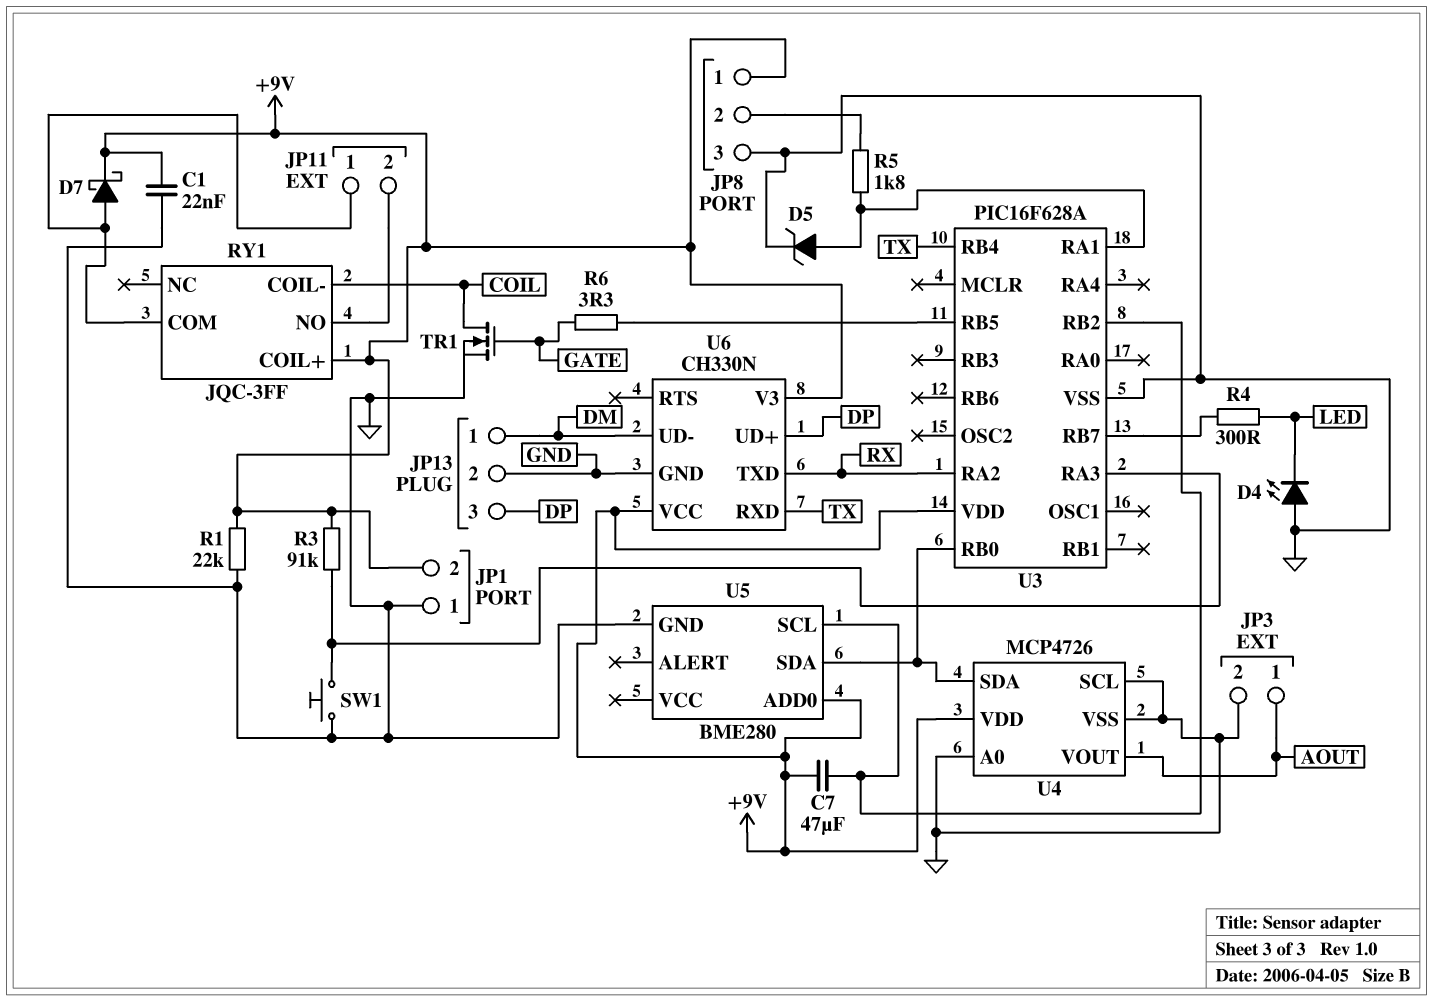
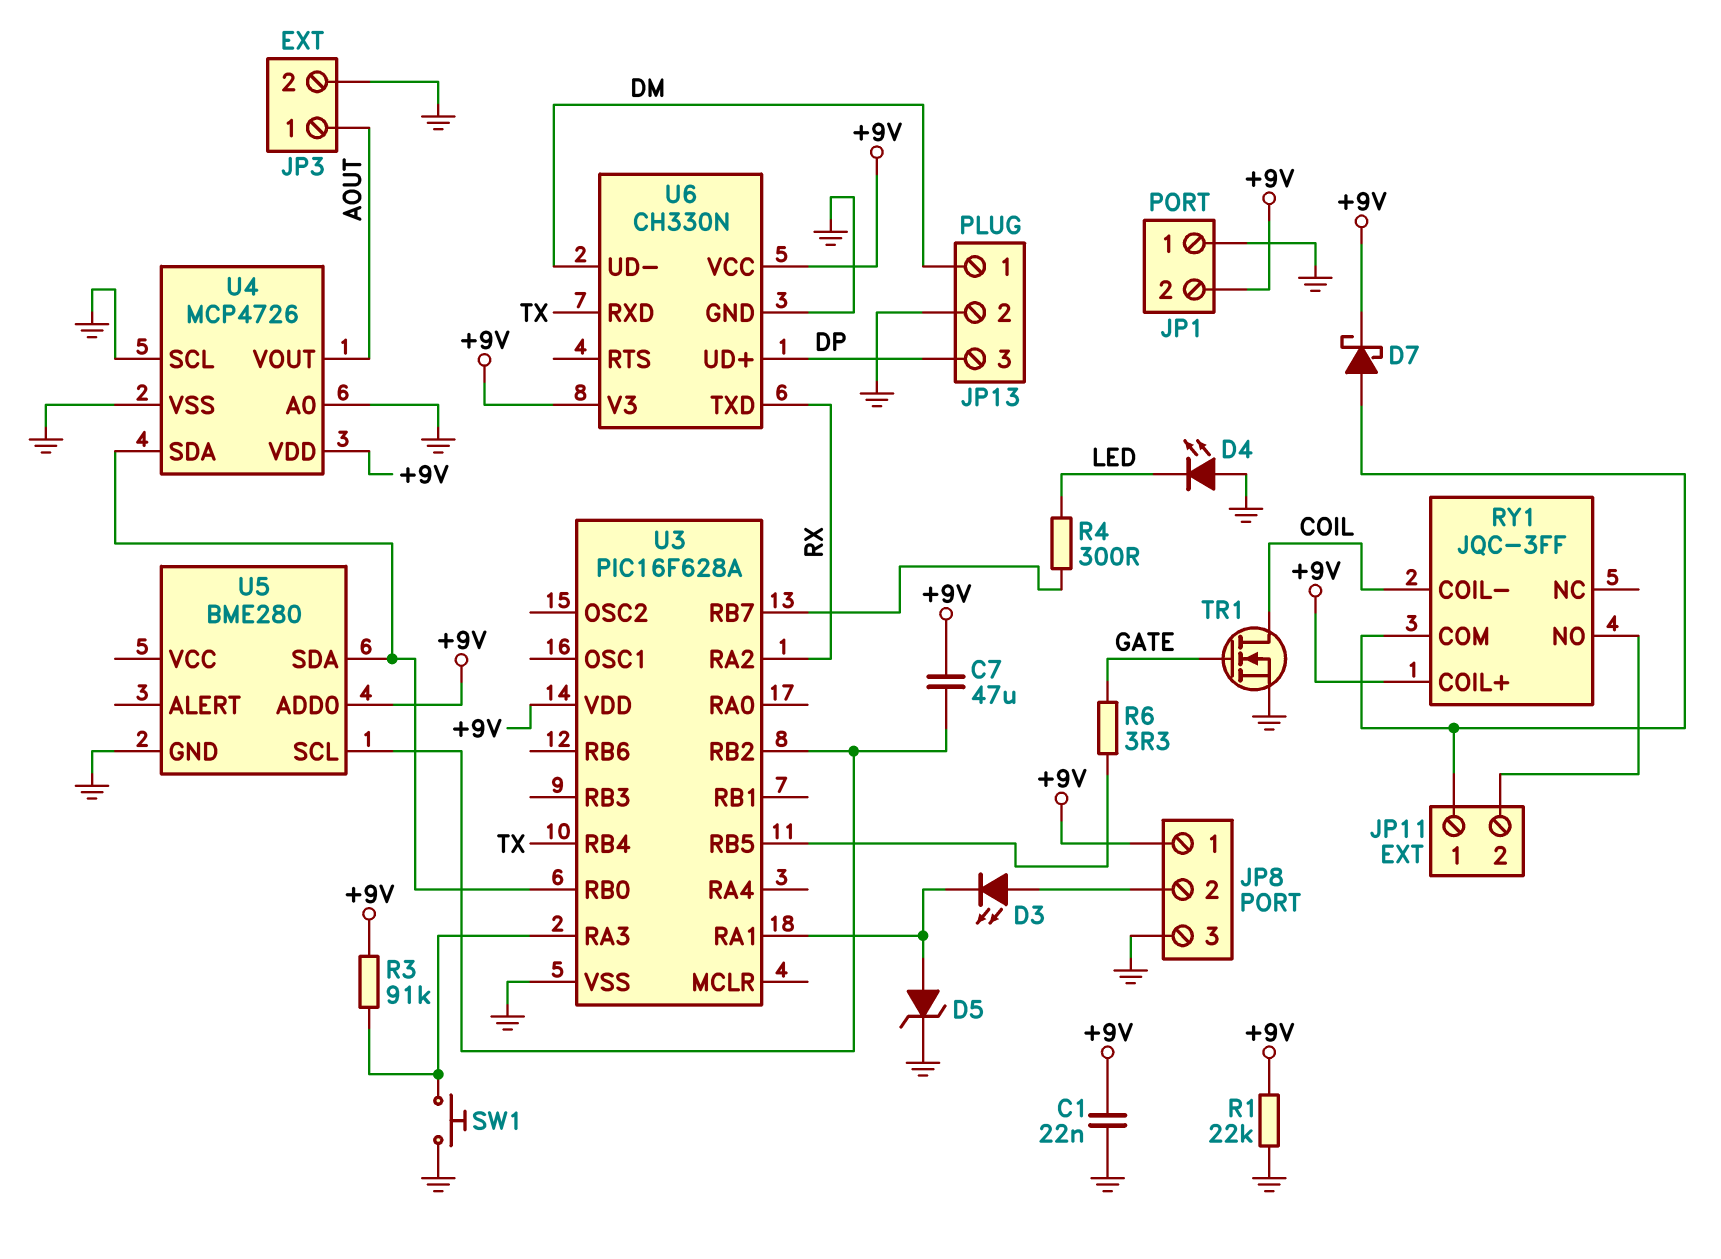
D3: none -> LED (A JP8/2, K U3/RA1)
R5: 1.8k (JP8/2, U3/RA1) -> none

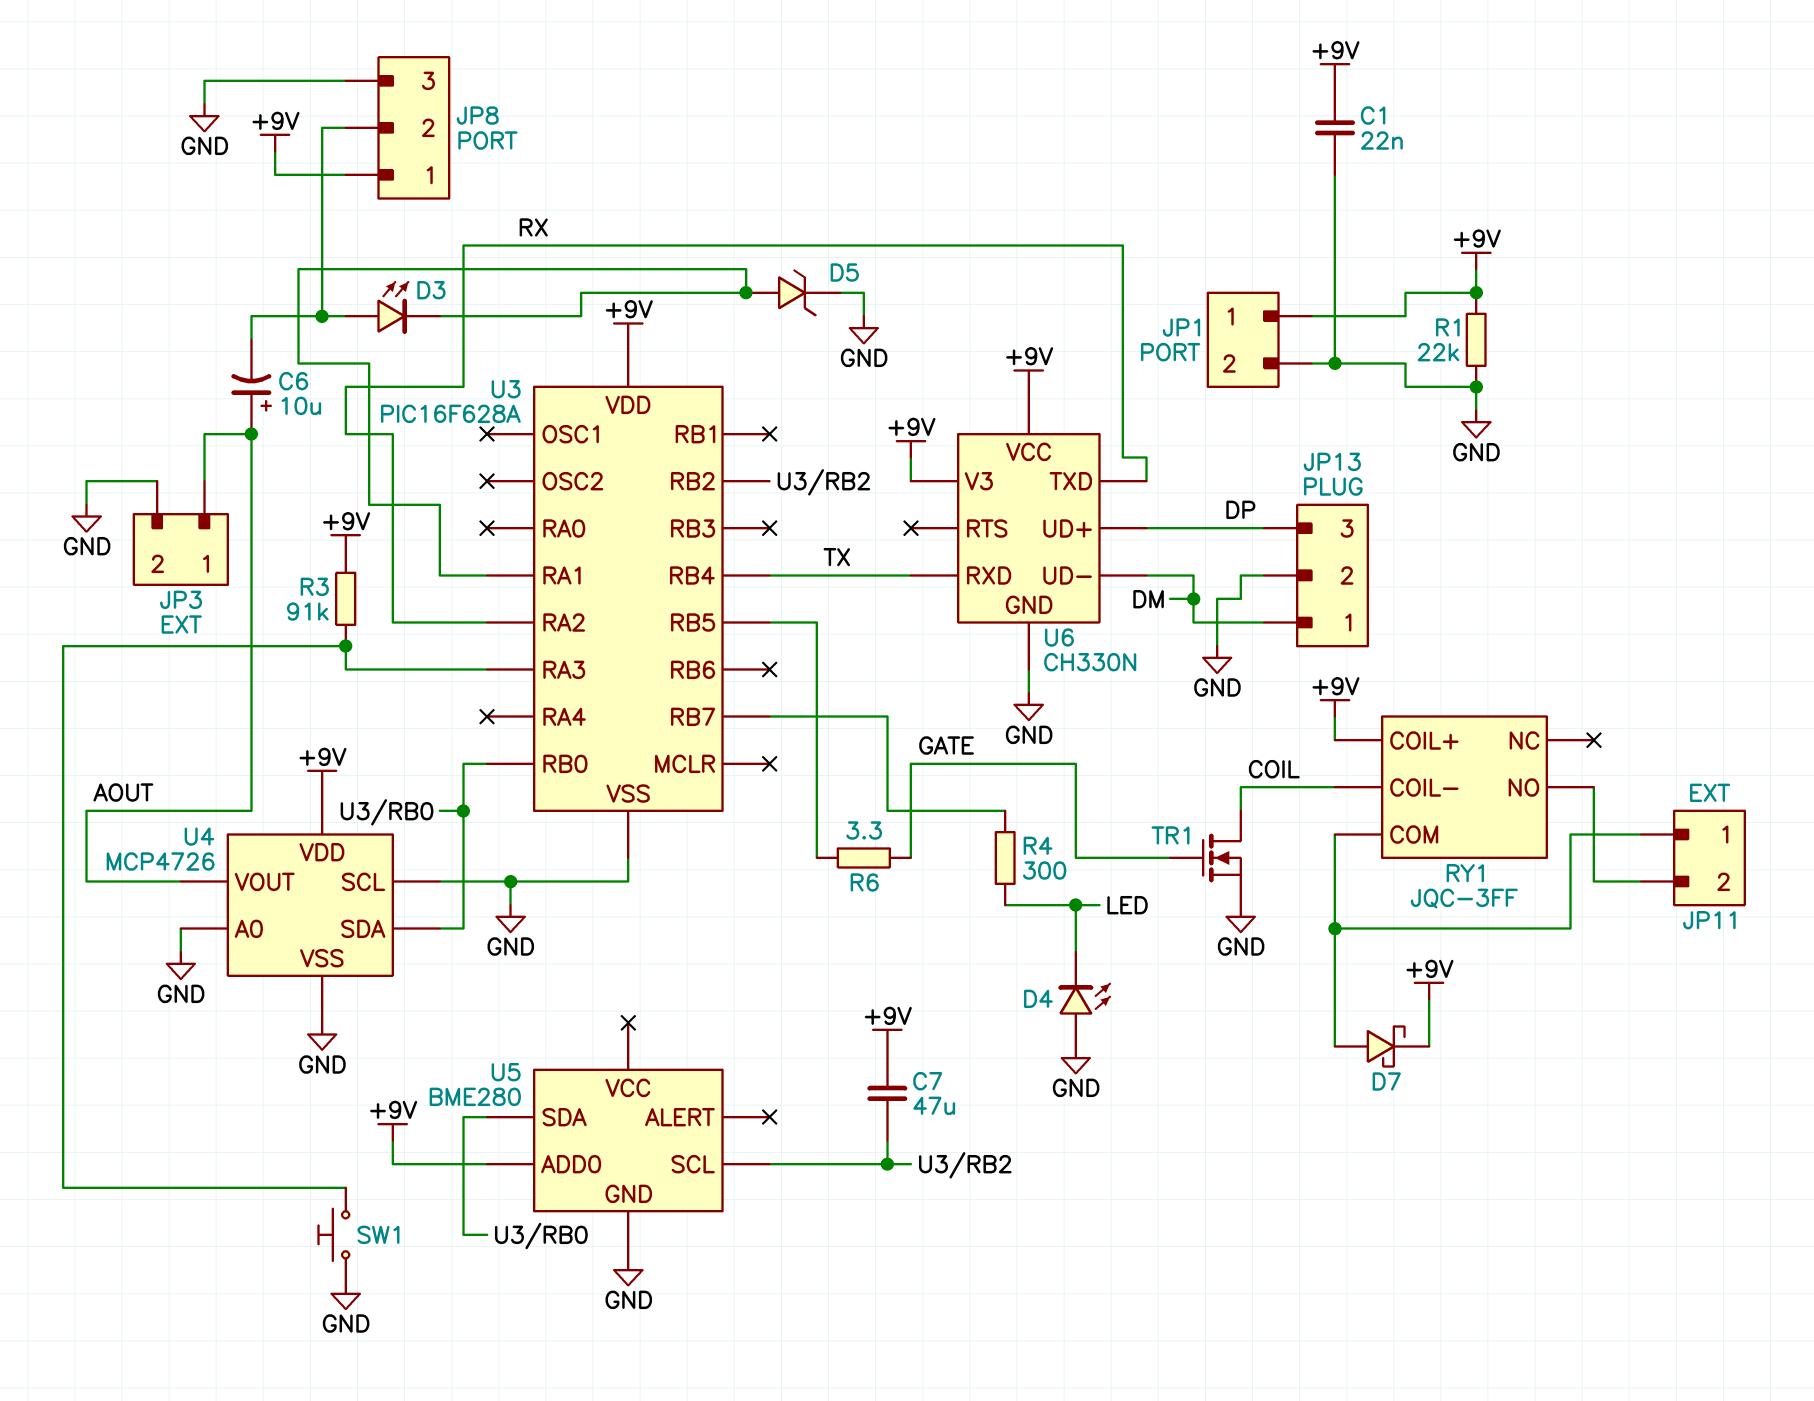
C6: none -> 10uF (plus AOUT, minus JP8/2)
JP1 pin 1: GND -> +9V
JP1 pin 2: +9V -> GND

